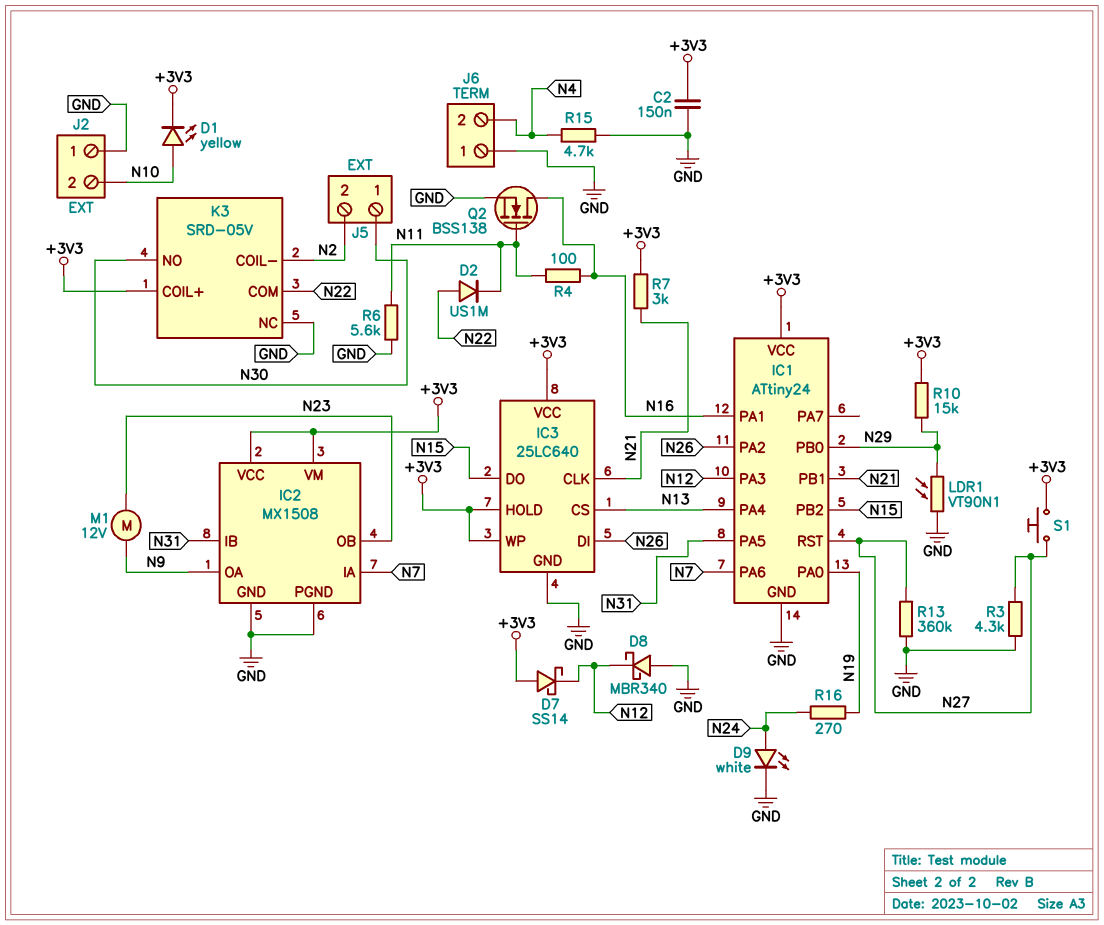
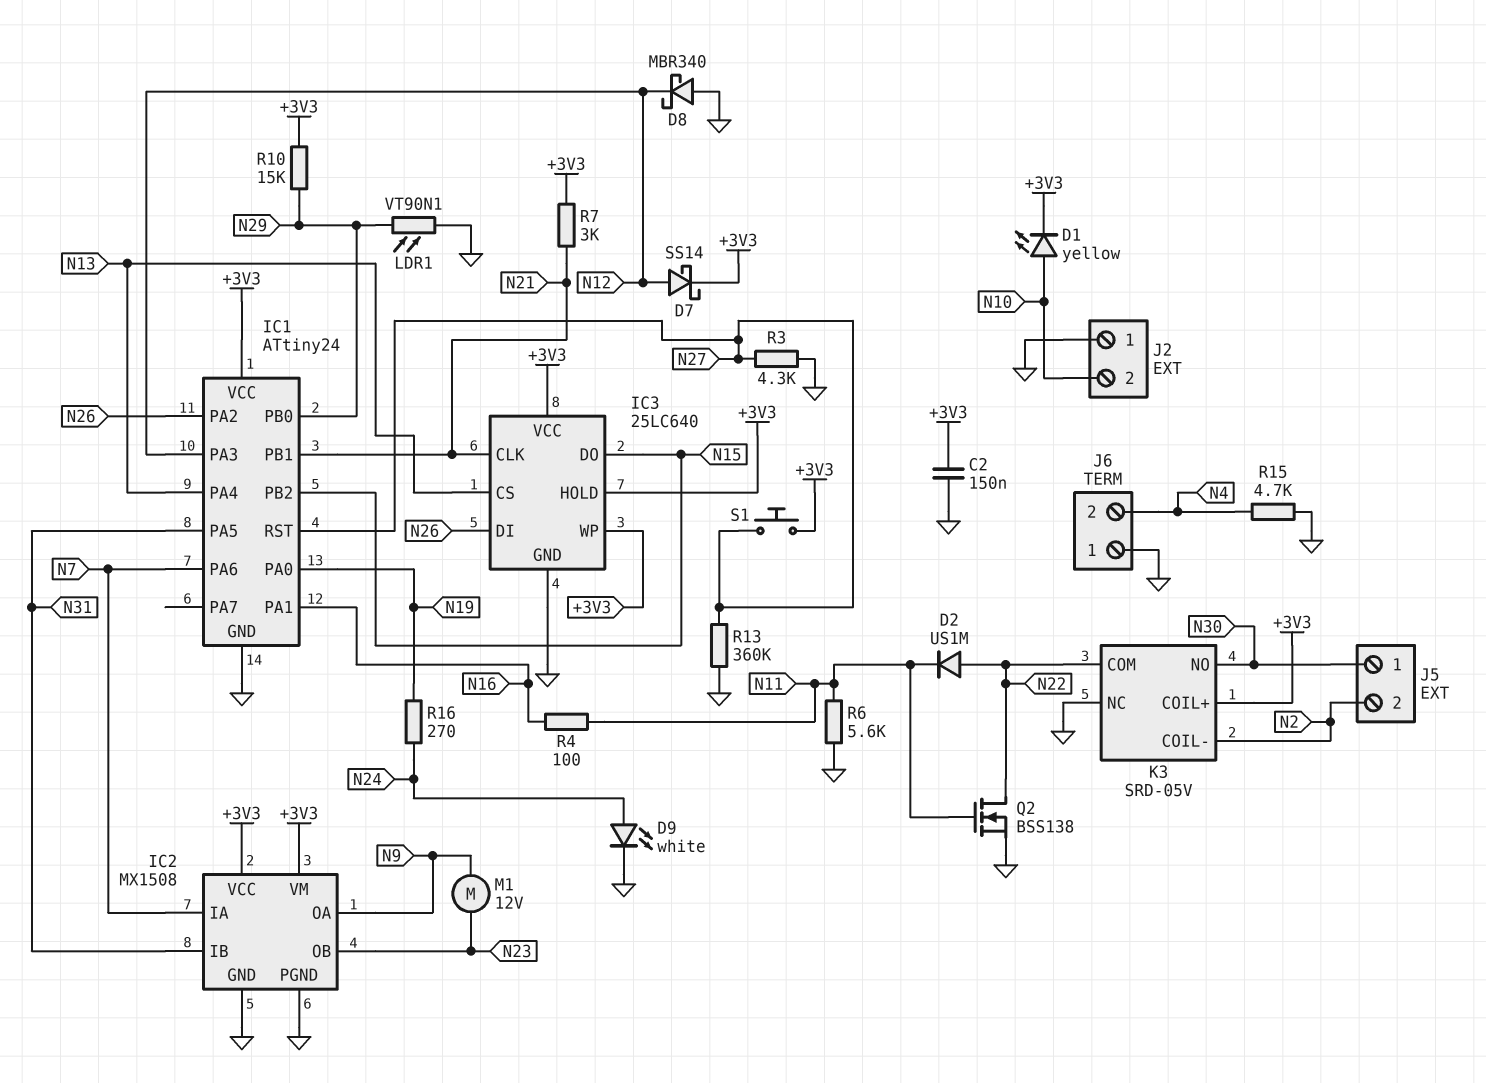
D7: schottky SS14 (A +3V3, K N12) -> schottky SS14 (A N12, K +3V3)
Q2: NMOS BSS138 (G N11, D N16, S GND) -> NMOS BSS138 (G N11, D N22, S GND)

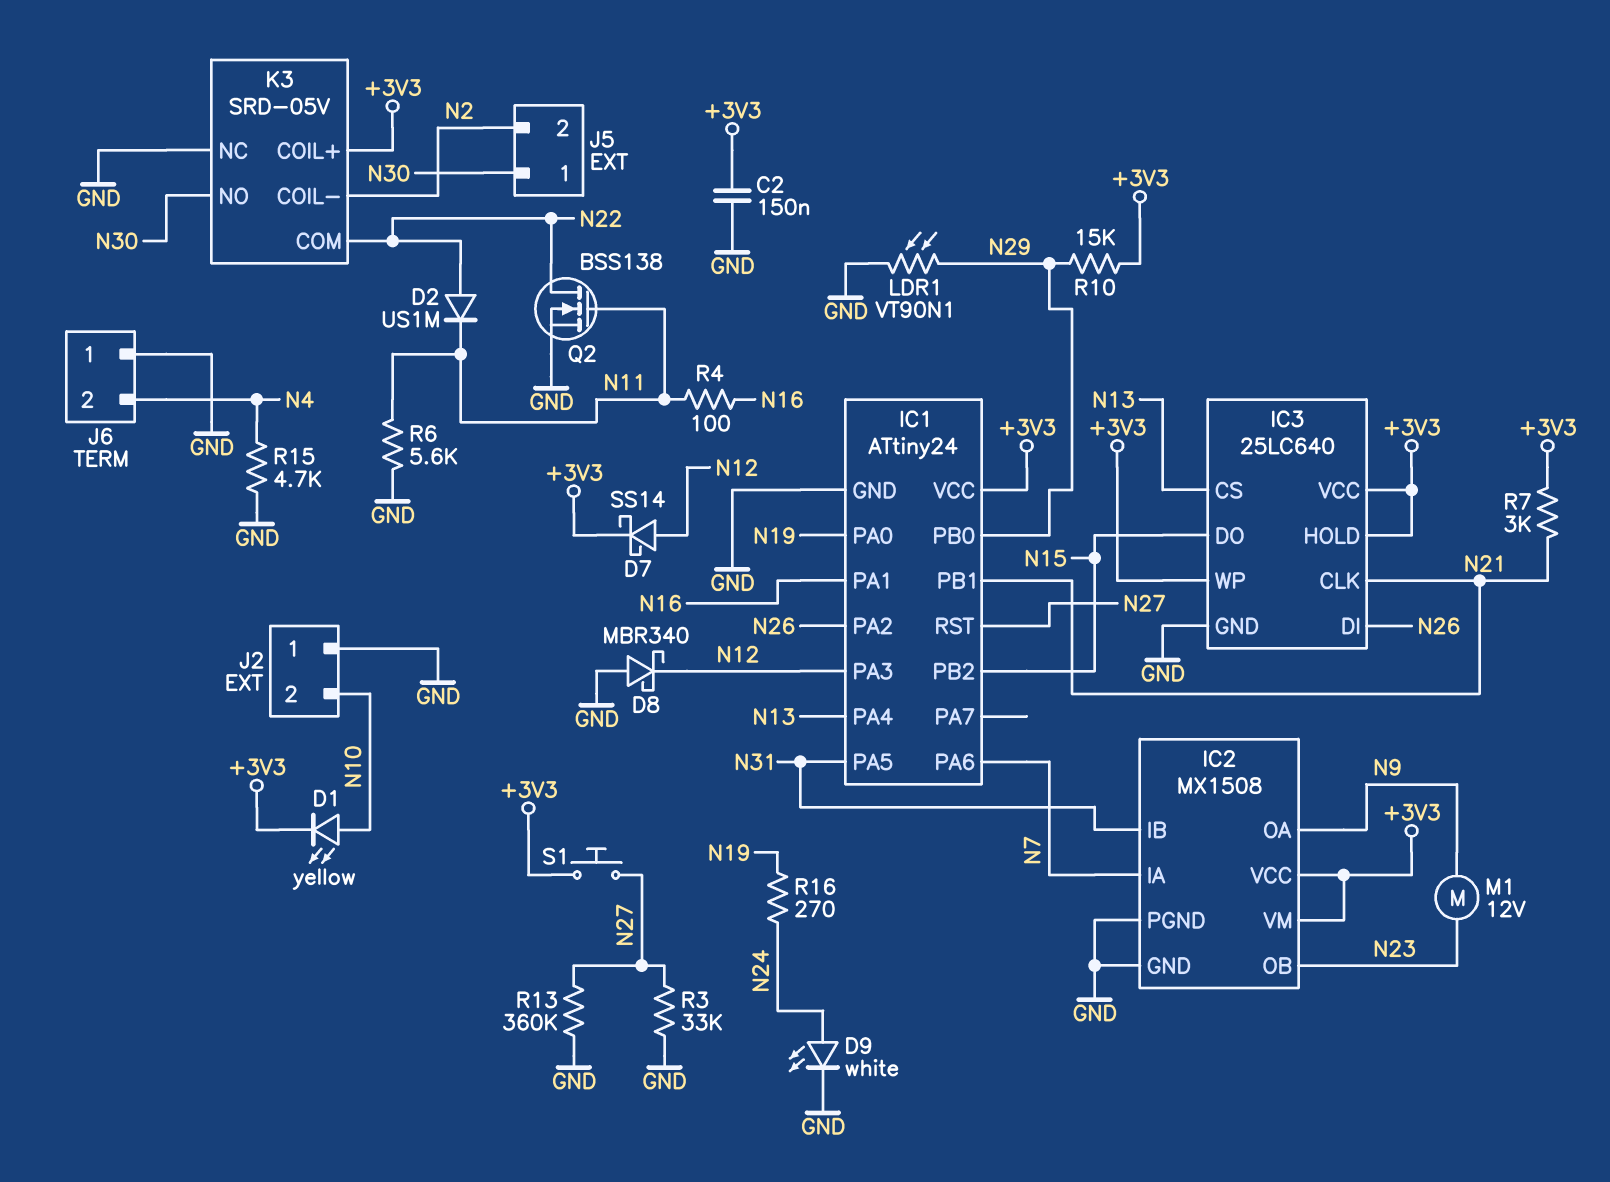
R3: 4.3k (GND, N27) -> 33k (GND, N27)

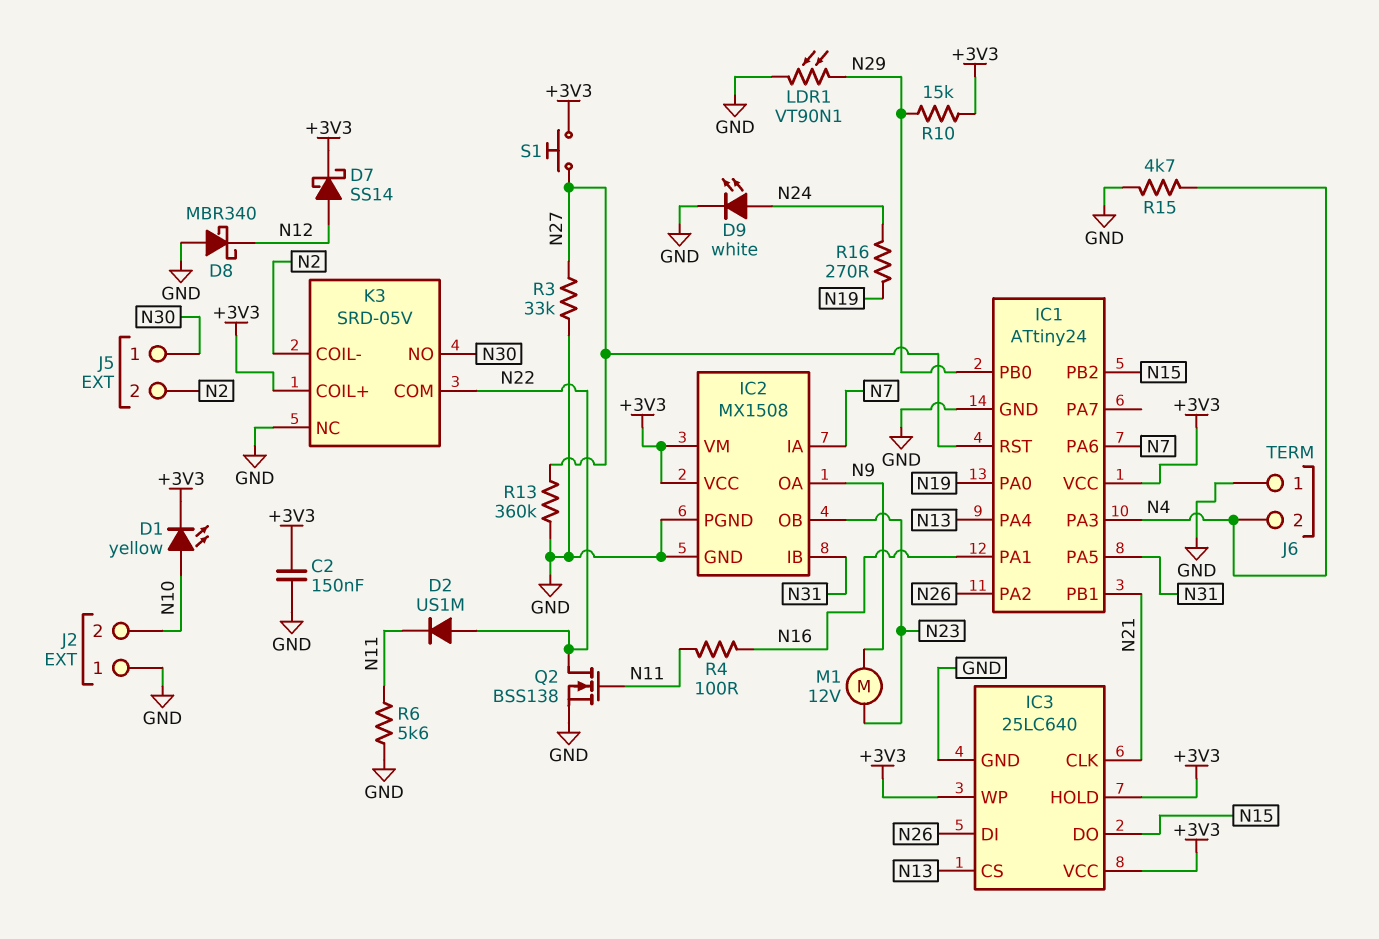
IC1 pin PA3: N12 -> N4
R7: 3k (+3V3, N21) -> none

